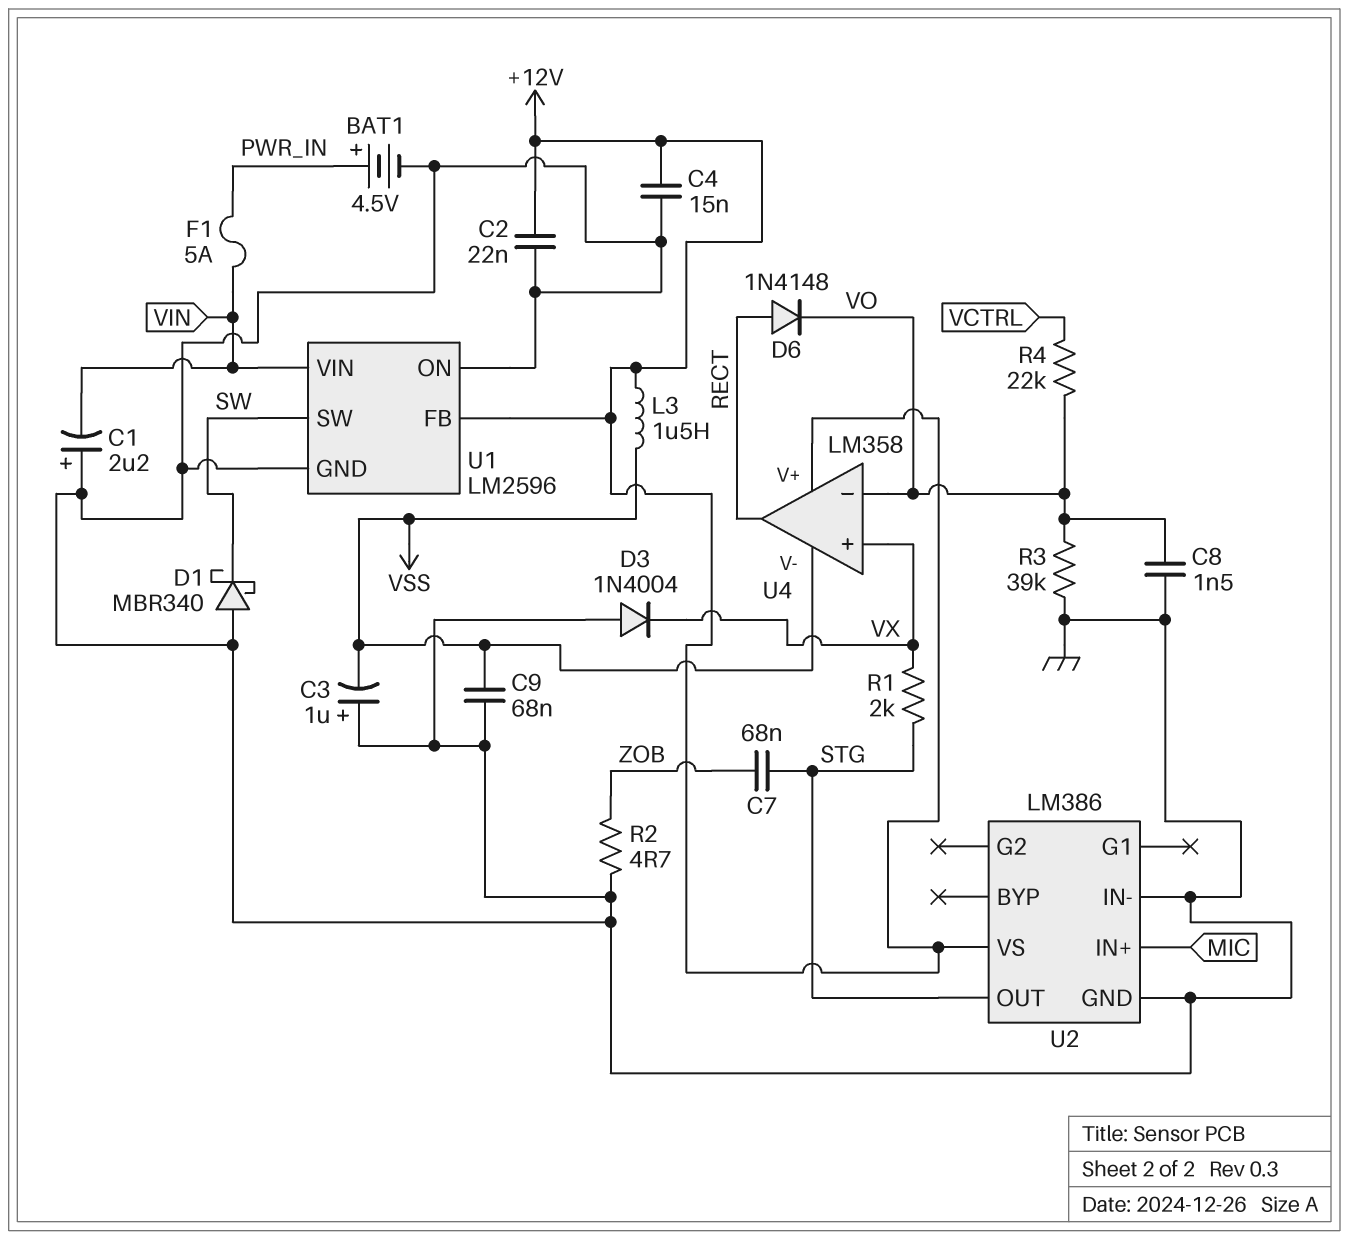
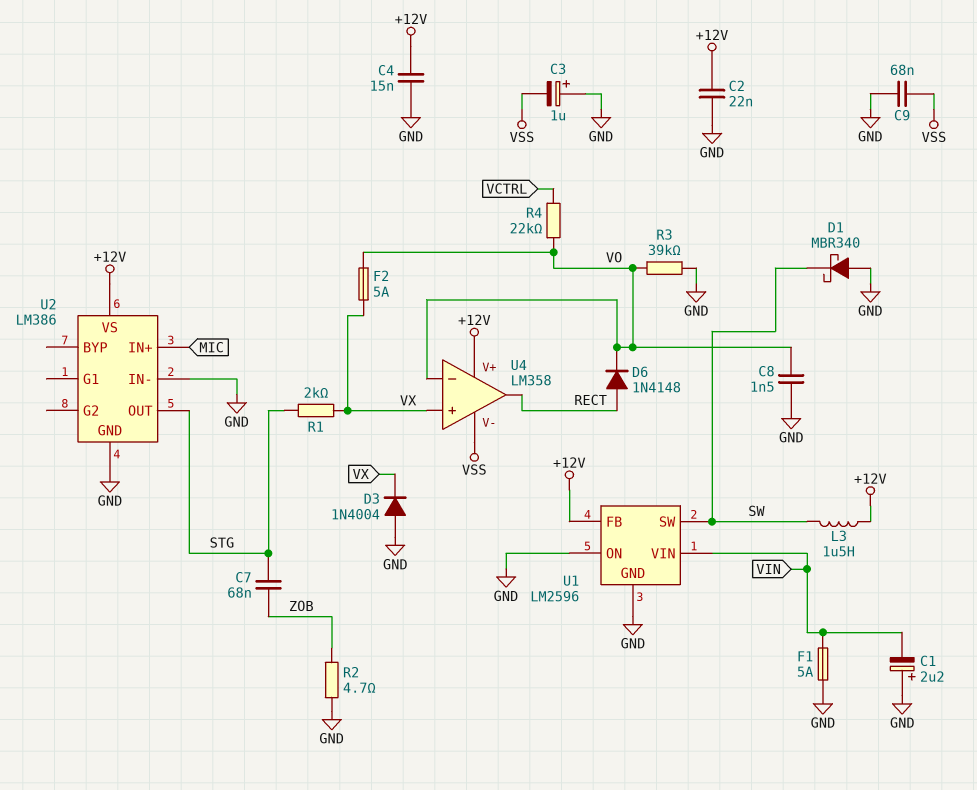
BAT1: 4.5V (plus PWR_IN, minus GND) -> none
F1: 5A (PWR_IN, VIN) -> 5A (GND, VIN)
F2: none -> 5A (VO, VX)
L3: 1.5uH (+12V, VSS) -> 1.5uH (+12V, SW)

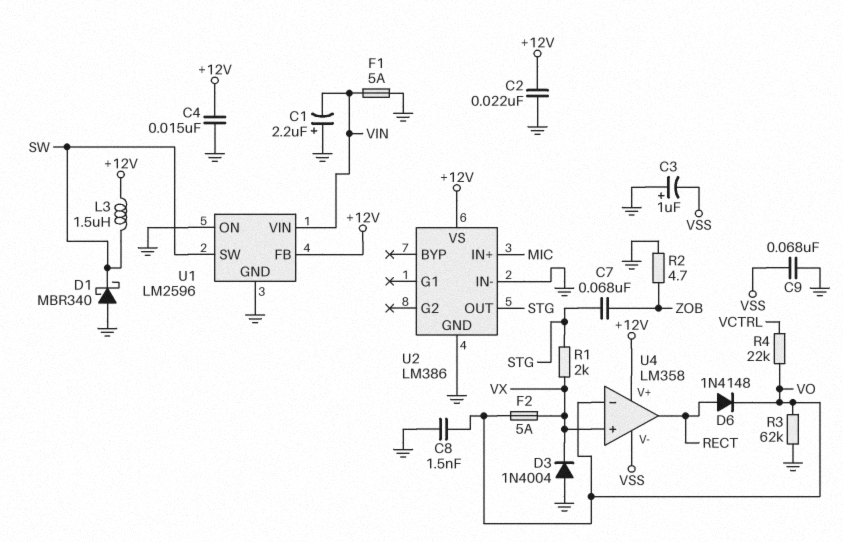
R3: 39k (GND, VO) -> 62k (GND, VO)

